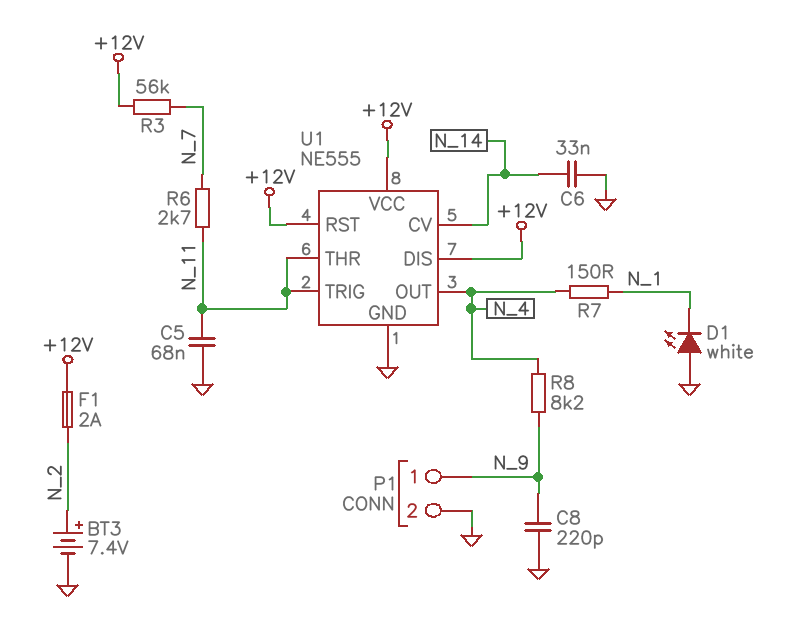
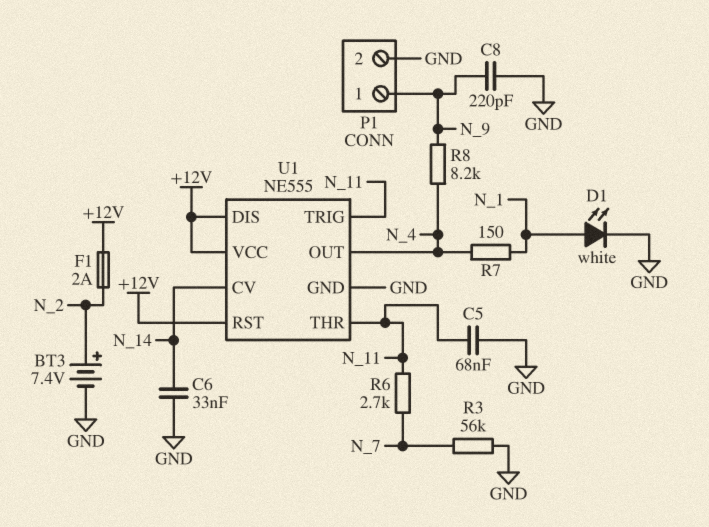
D1: LED white (A GND, K N_1) -> LED white (A N_1, K GND)
R3: 56k (+12V, N_7) -> 56k (GND, N_7)

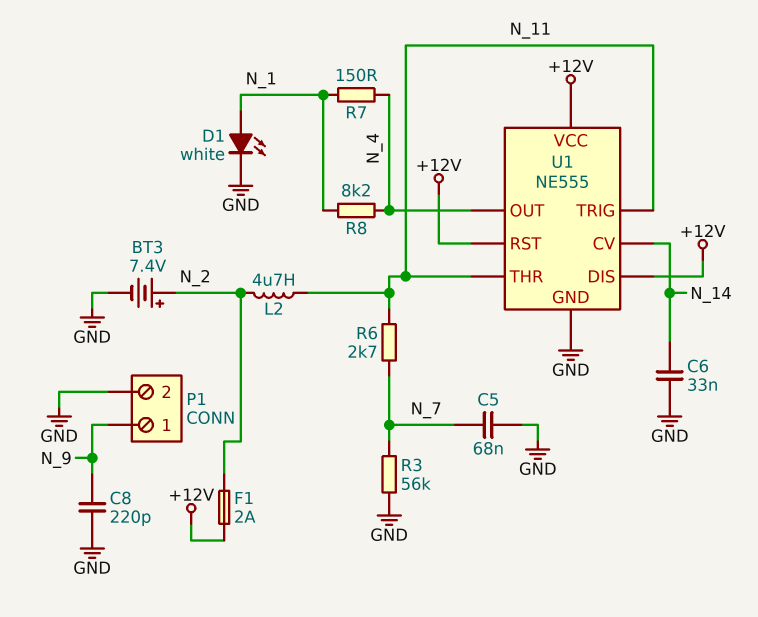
C5: 68nF (GND, N_11) -> 68nF (GND, N_7)
L2: none -> 4.7uH (N_2, N_11)
R8: 8.2k (N_4, N_9) -> 8.2k (N_1, N_4)

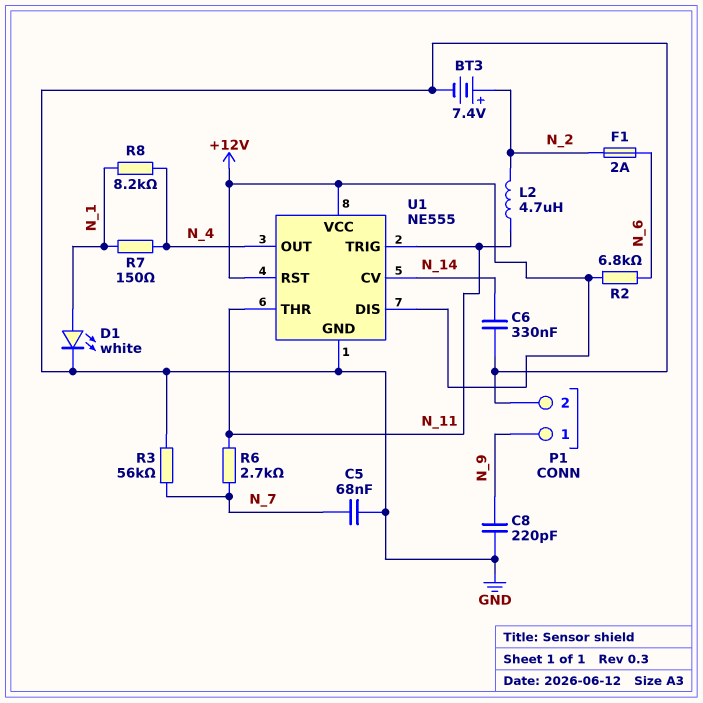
C6: 33nF (GND, N_14) -> 330nF (GND, N_14)
F1: 2A (+12V, N_2) -> 2A (N_2, N_6)
R2: none -> 6.8k (+12V, N_6)

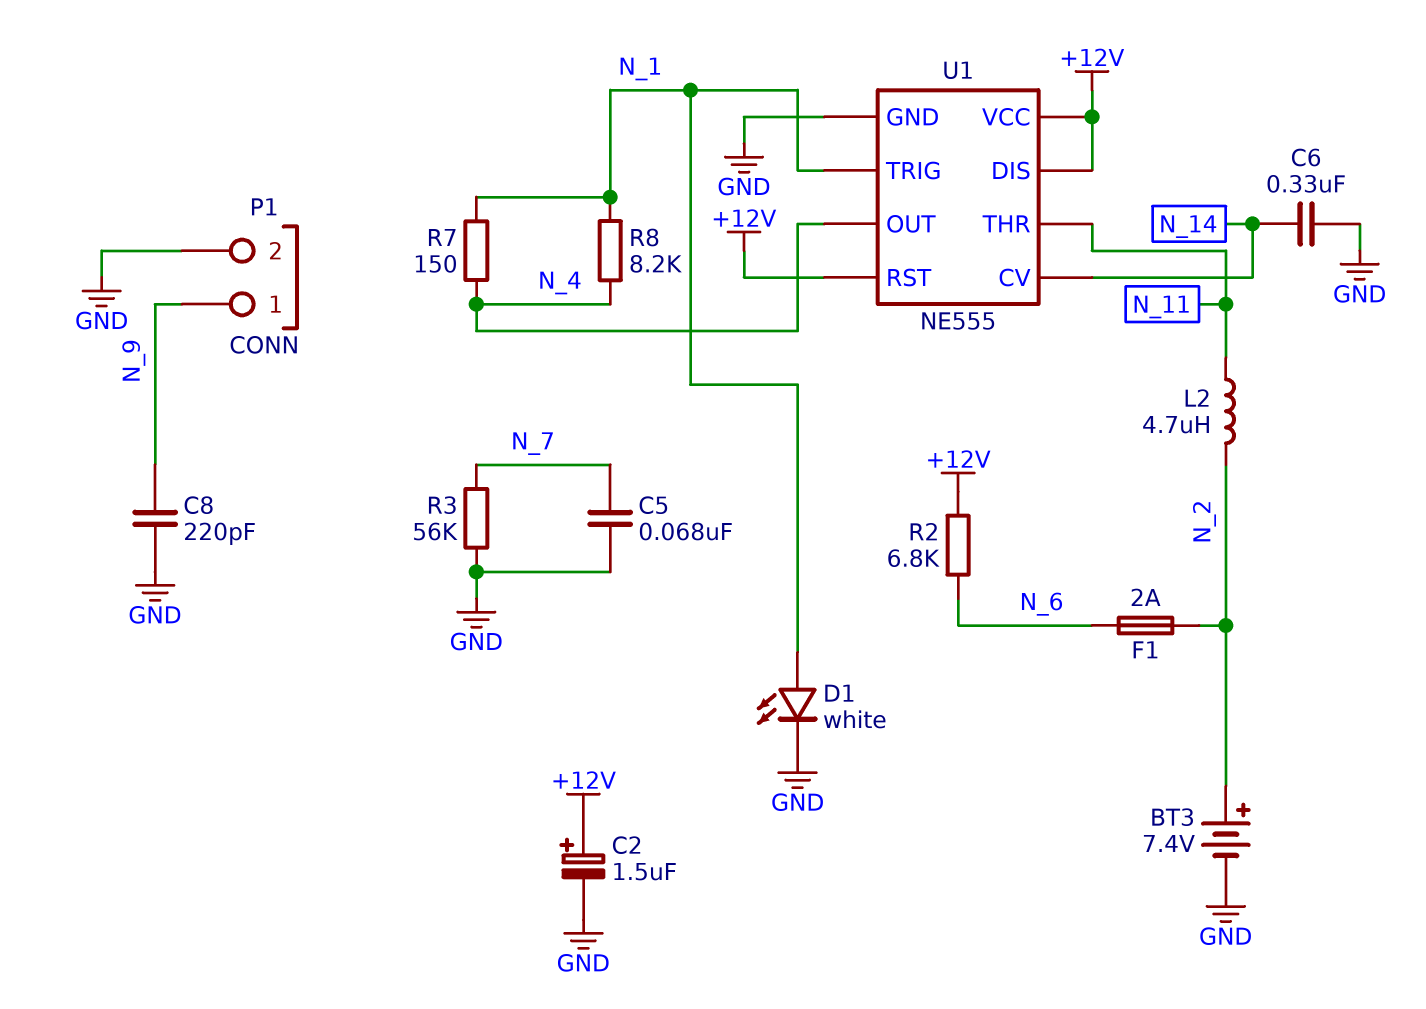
C2: none -> 1.5uF (plus +12V, minus GND)
R6: 2.7k (N_7, N_11) -> none
U1 pin TRIG: N_11 -> N_1

